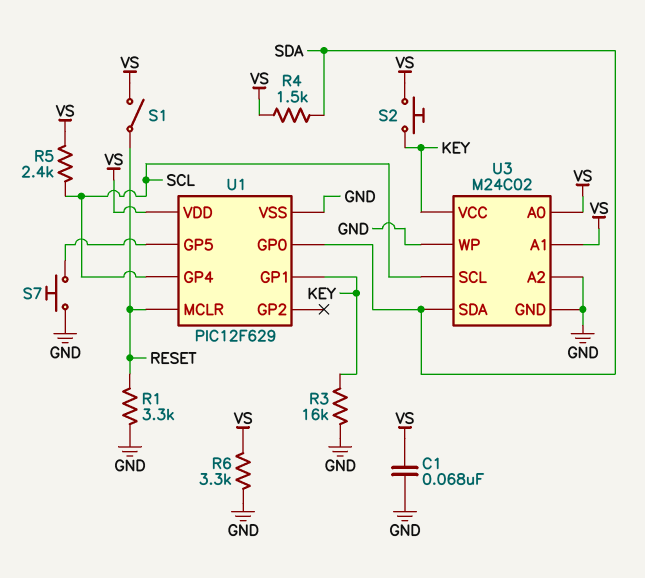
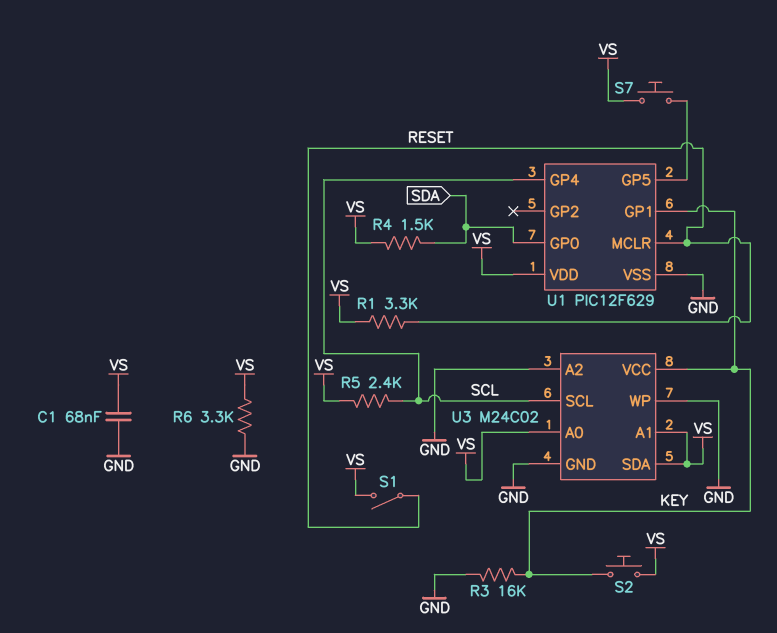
R1: 3.3k (GND, RESET) -> 3.3k (RESET, VS)
S7: button (GND, U1/GP5) -> button (U1/GP5, VS)
U3 pin SDA: SDA -> VS

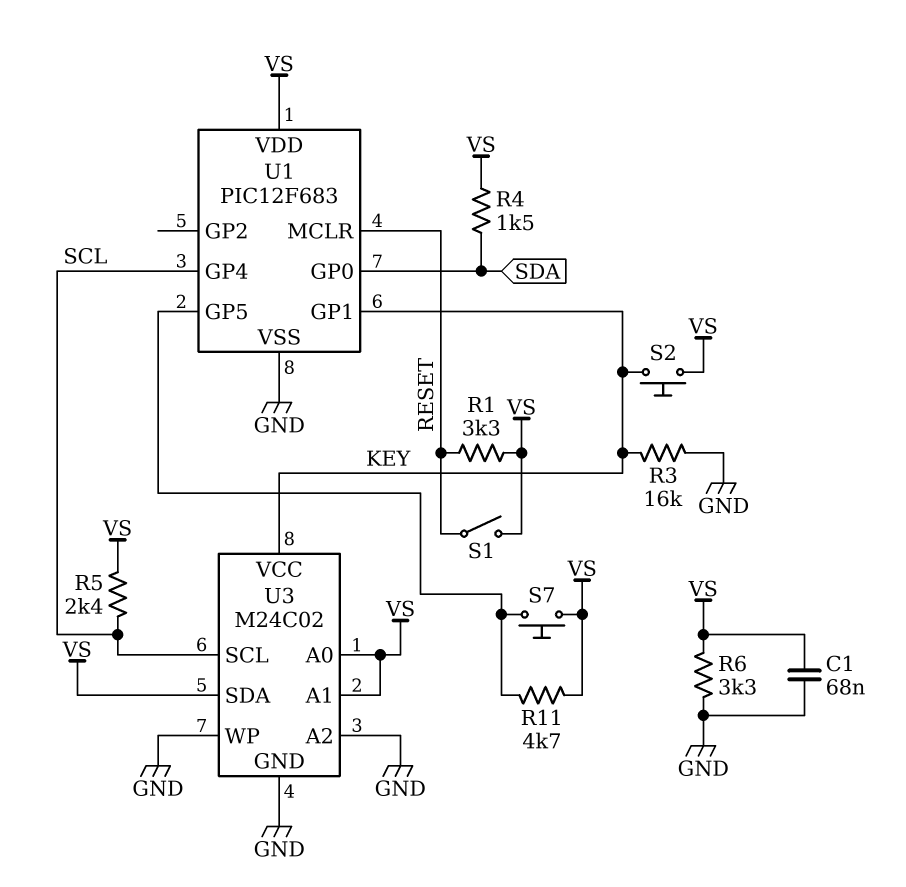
R11: none -> 4.7k (U1/GP5, VS)
U1: PIC12F629 -> PIC12F683

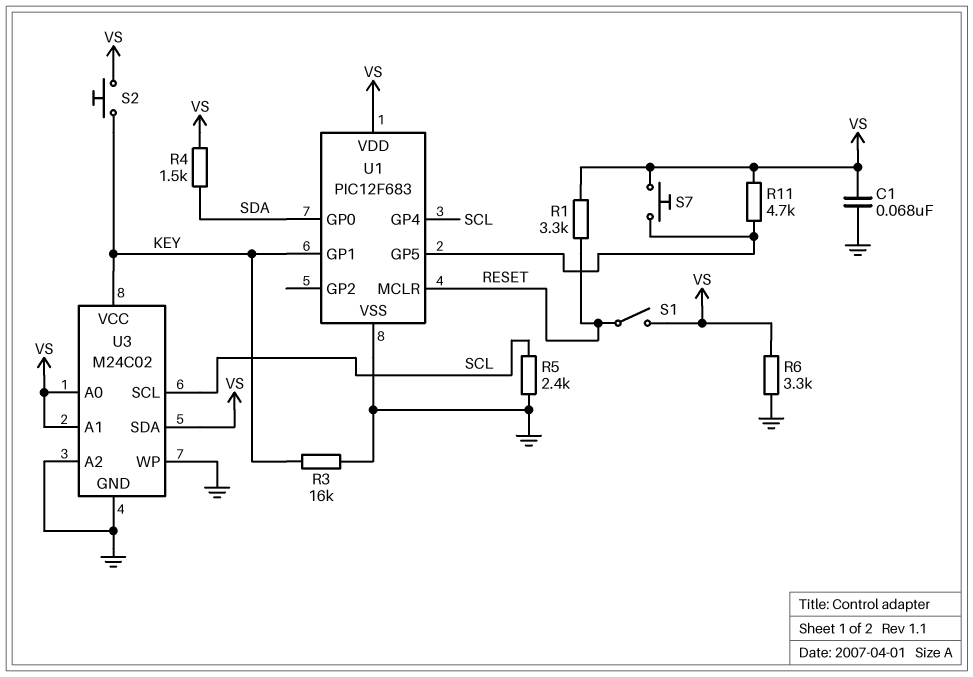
R5: 2.4k (SCL, VS) -> 2.4k (GND, SCL)

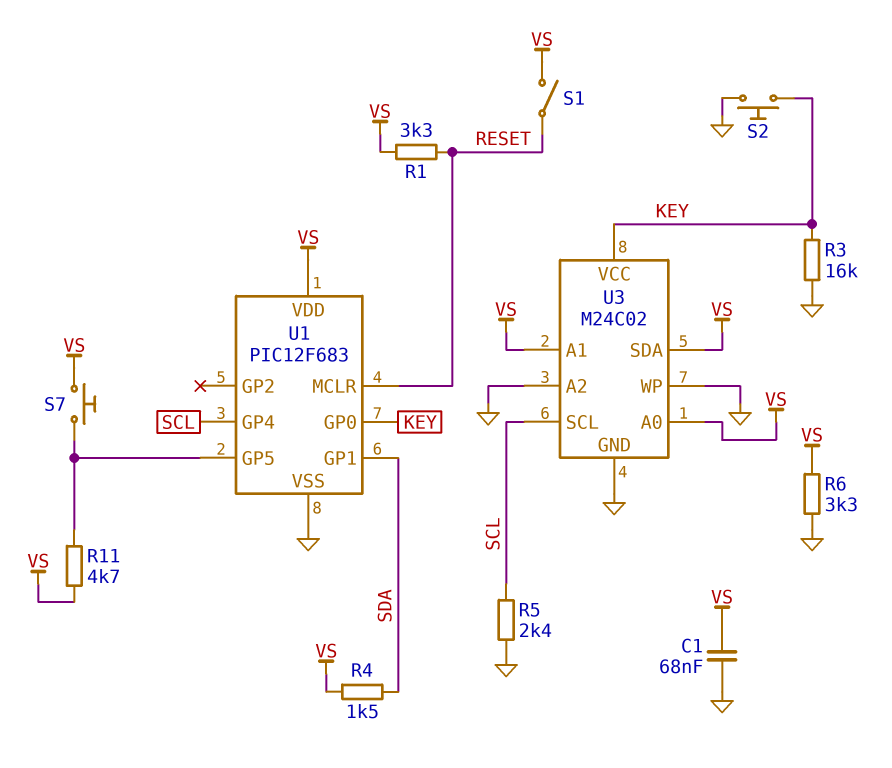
S2: button (KEY, VS) -> button (GND, KEY)
U1 pin GP0: SDA -> KEY
U1 pin GP1: KEY -> SDA

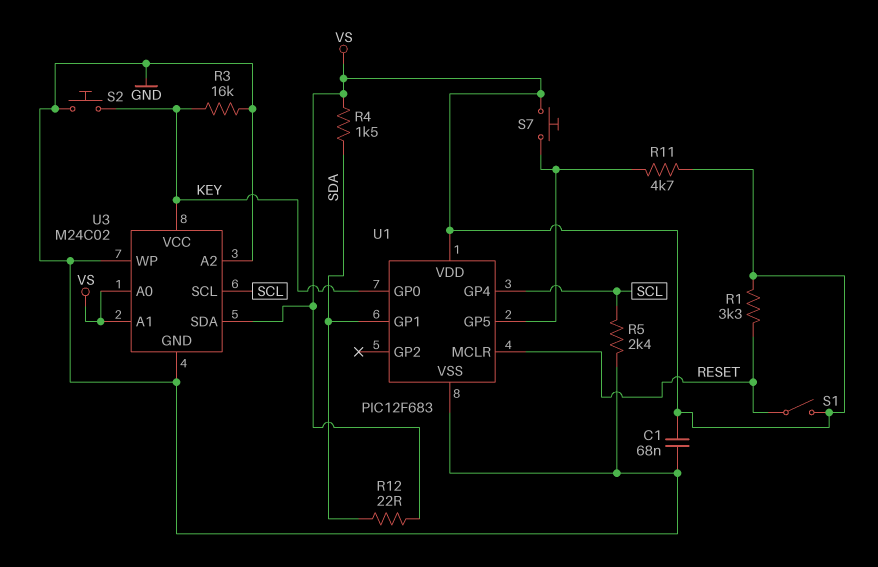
R6: 3.3k (GND, VS) -> none
R12: none -> 22 (SDA, VS)

